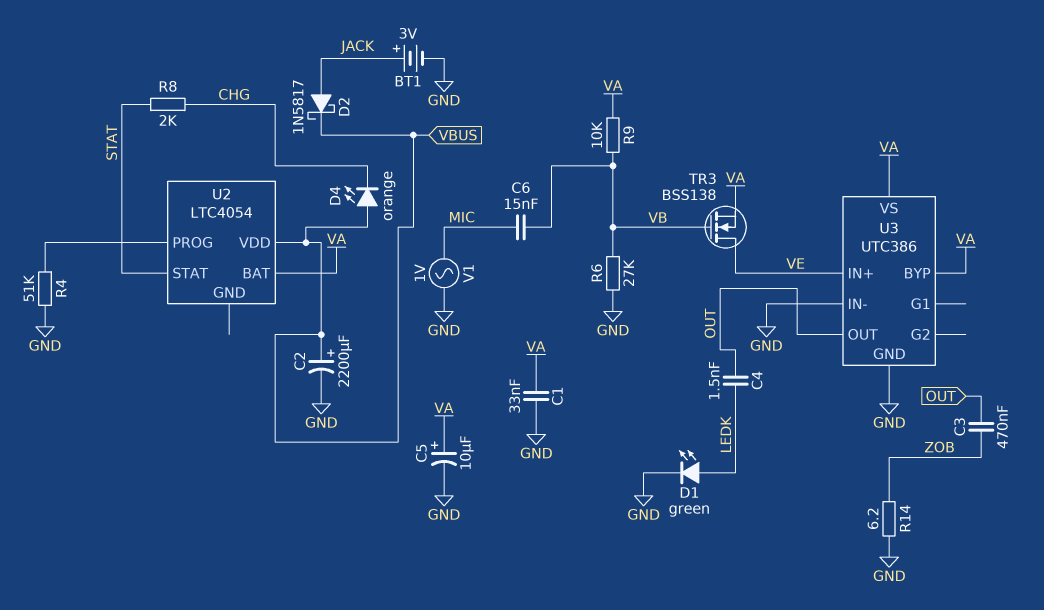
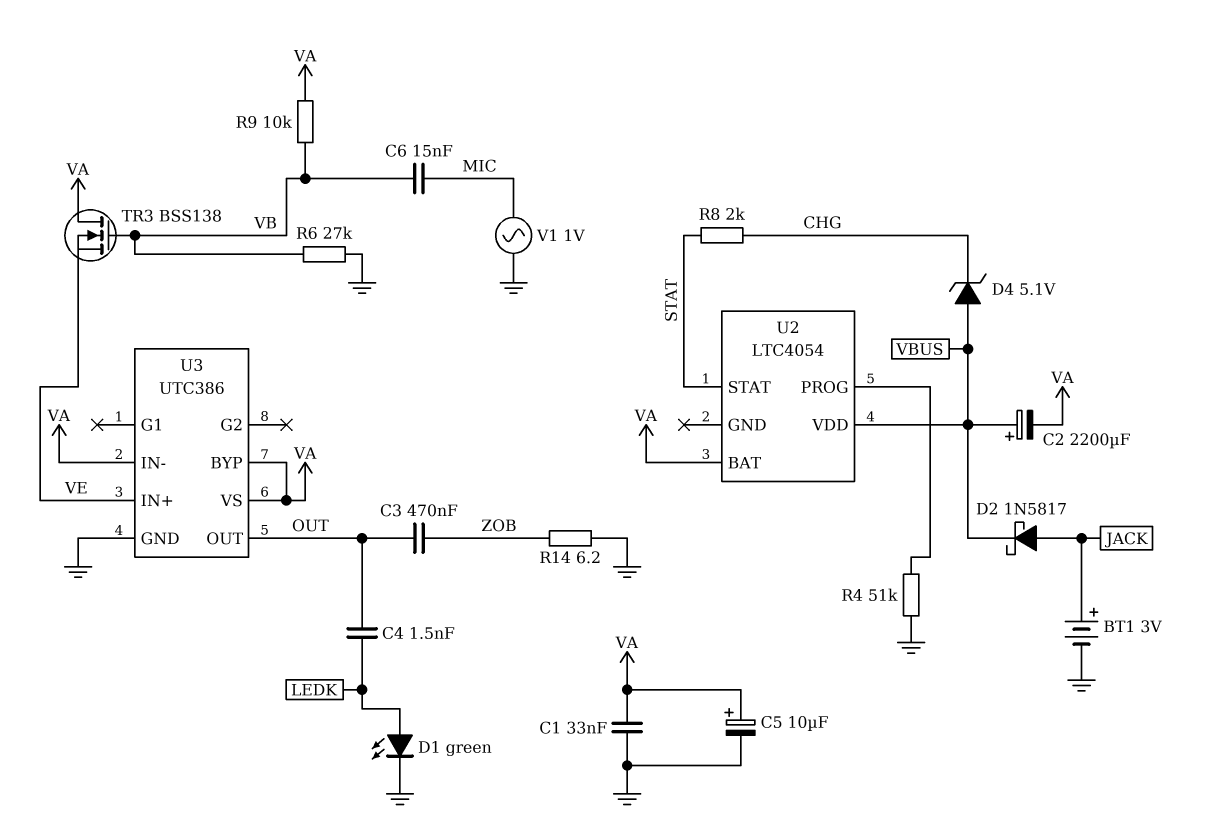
C2: 2200uF (plus VBUS, minus GND) -> 2200uF (plus VBUS, minus VA)
D4: LED orange (A VBUS, K CHG) -> zener 5.1V (A VBUS, K CHG)
TR3: NMOS BSS138 (G VB, D VE, S VA) -> NMOS BSS138 (G VB, D VA, S VE)
U3 pin IN-: GND -> VA

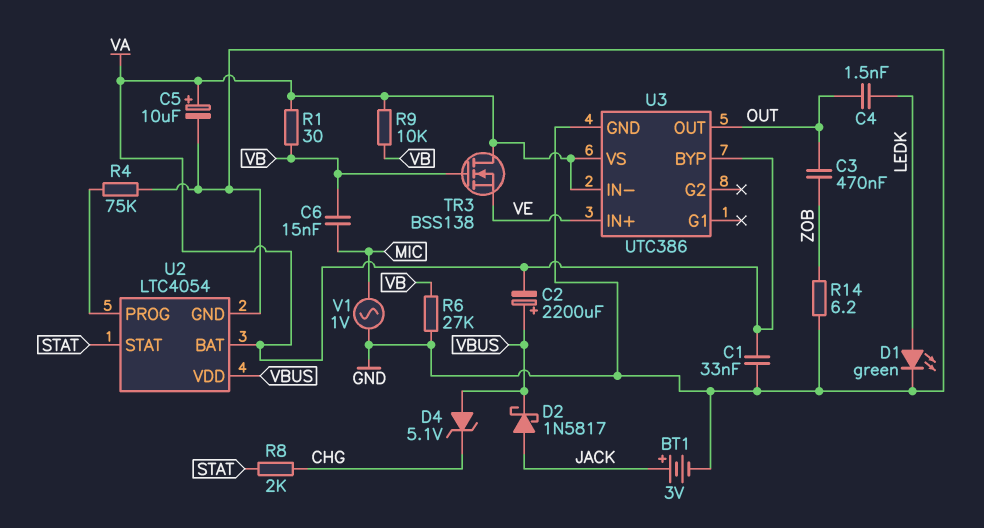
R1: none -> 30 (VA, VB)
R4: 51k (GND, U2/PROG) -> 75k (GND, U2/PROG)
U2 pin GND: none -> GND

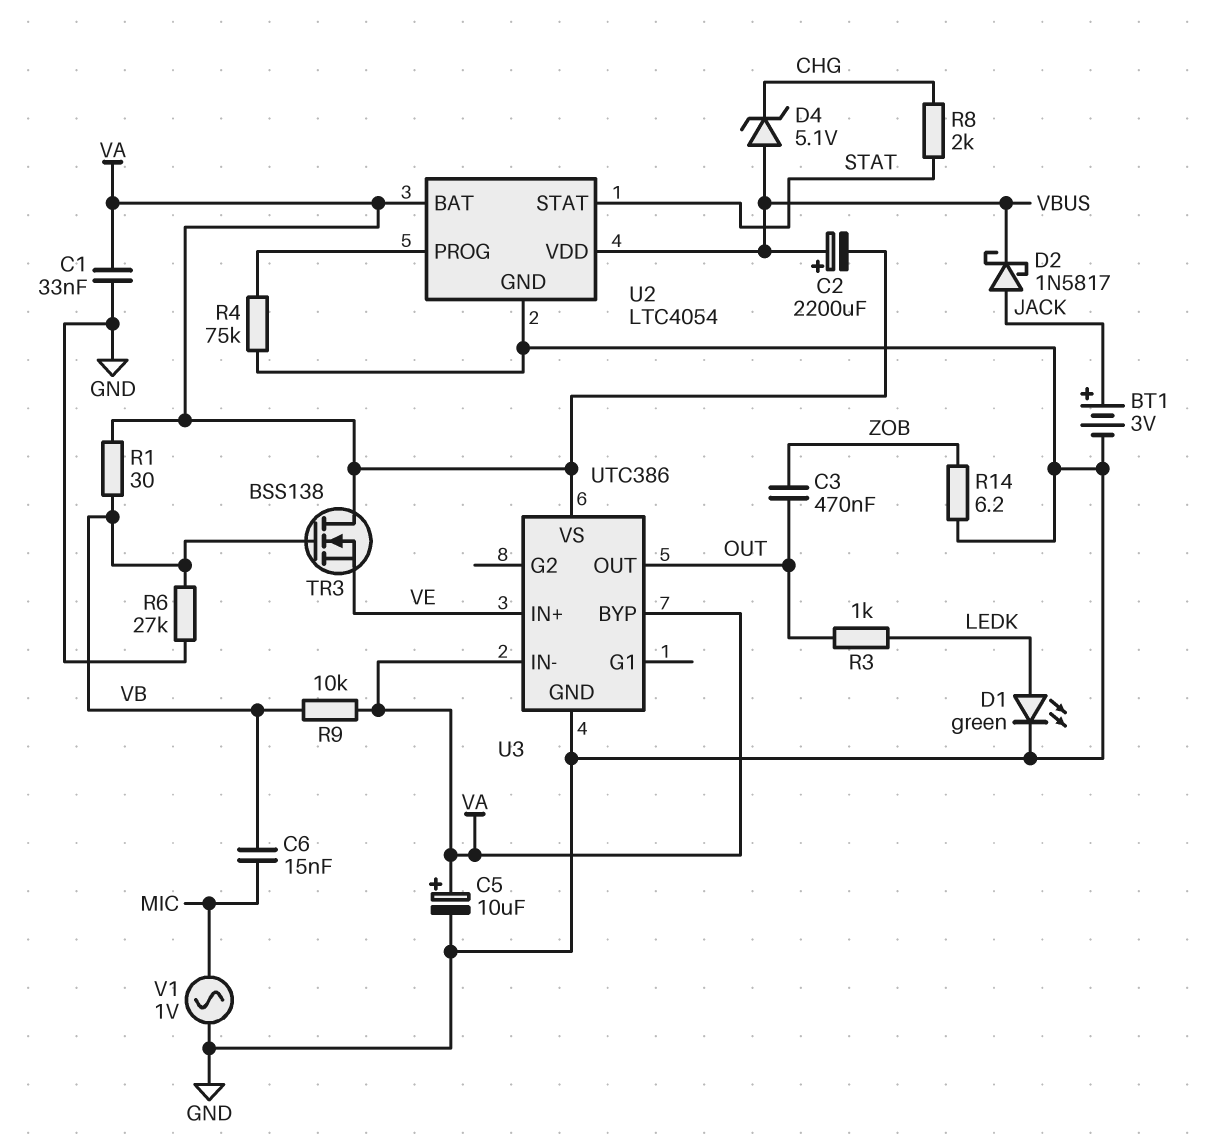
C4: 1.5nF (LEDK, OUT) -> none
R3: none -> 1k (LEDK, OUT)

